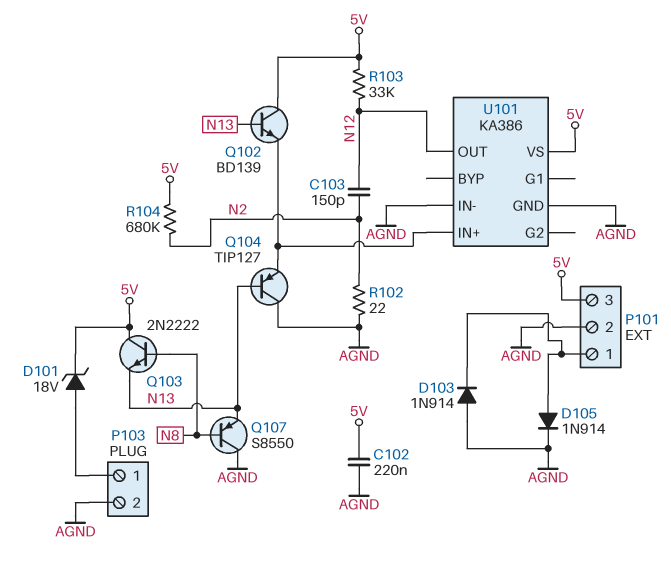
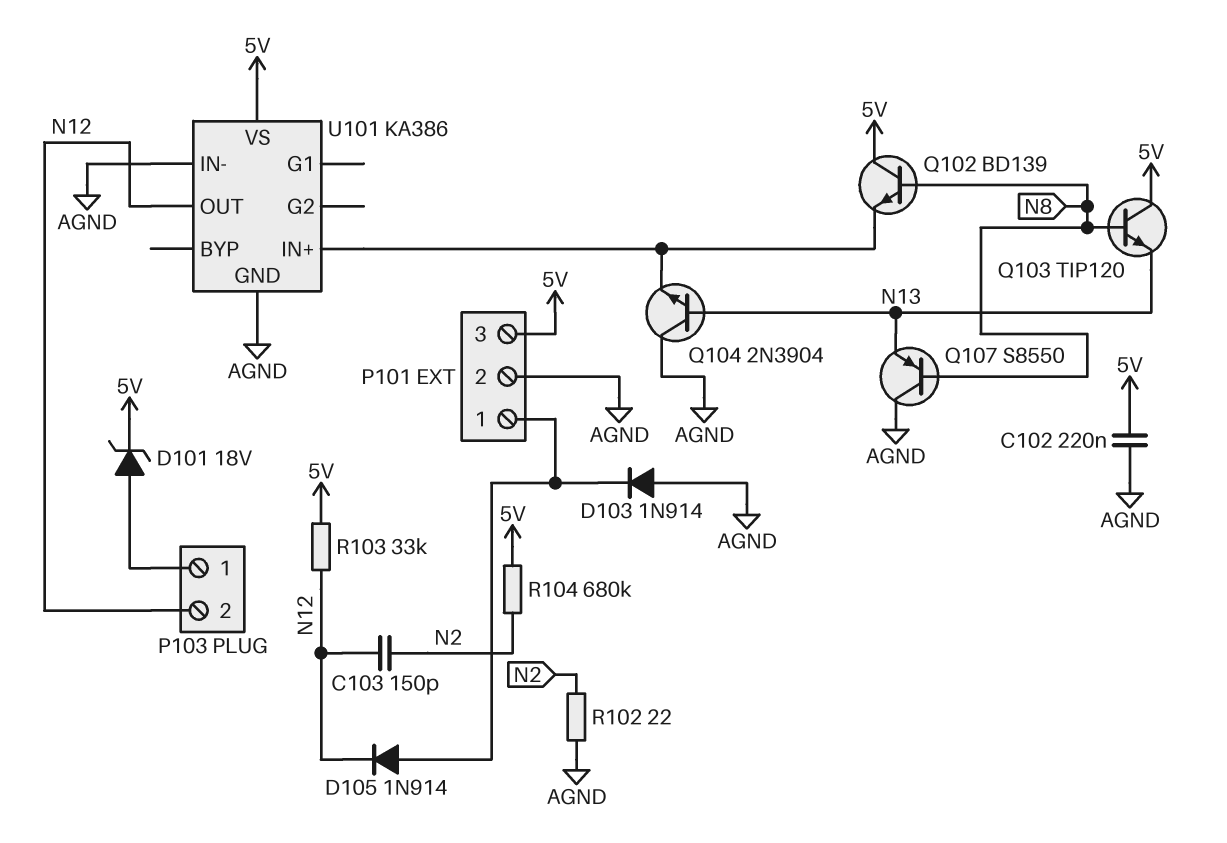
D105: diode 1N914 (A P101/1, K AGND) -> diode 1N914 (A P101/1, K N12)
P103 pin 2: AGND -> N12
Q102: NPN BD139 (B N13, C 5V, E U101/IN+) -> NPN BD139 (B N8, C 5V, E U101/IN+)
Q103: NPN 2N2222 (B N8, C 5V, E N13) -> NPN TIP120 (B N8, C 5V, E N13)
Q104: PNP TIP127 (B N13, C AGND, E U101/IN+) -> NPN 2N3904 (B N13, C AGND, E U101/IN+)

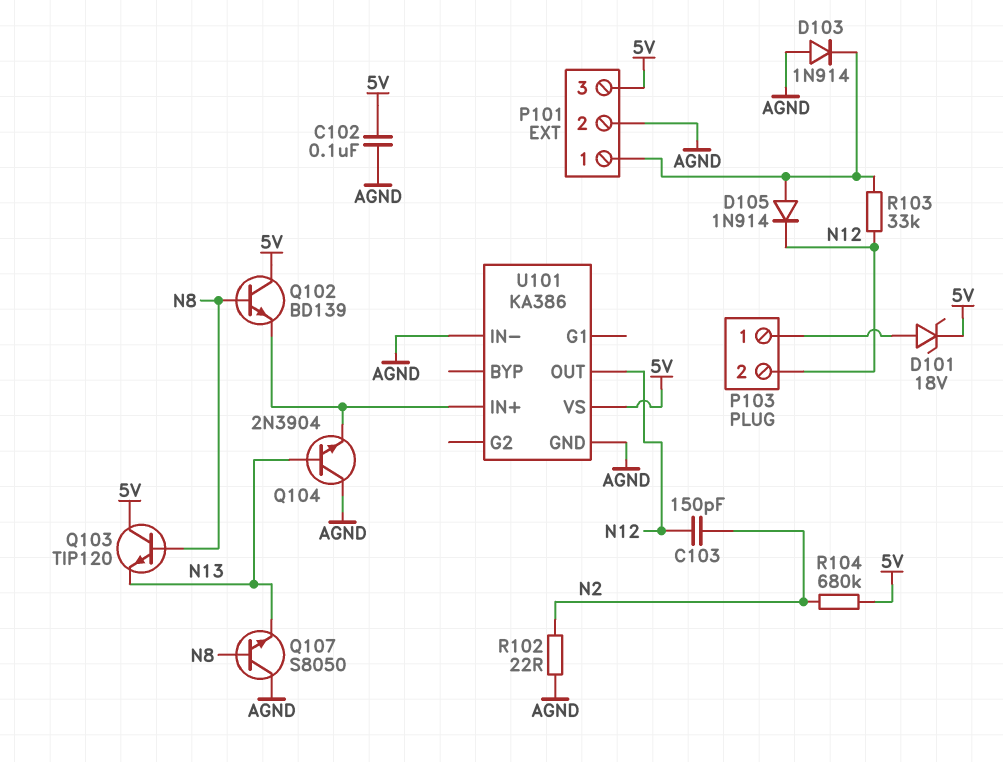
C102: 220nF (5V, AGND) -> 100nF (5V, AGND)
Q107: PNP S8550 (B N8, C AGND, E N13) -> NPN S8050 (B N8, C AGND, E N13)
R103: 33k (5V, N12) -> 33k (N12, P101/1)

